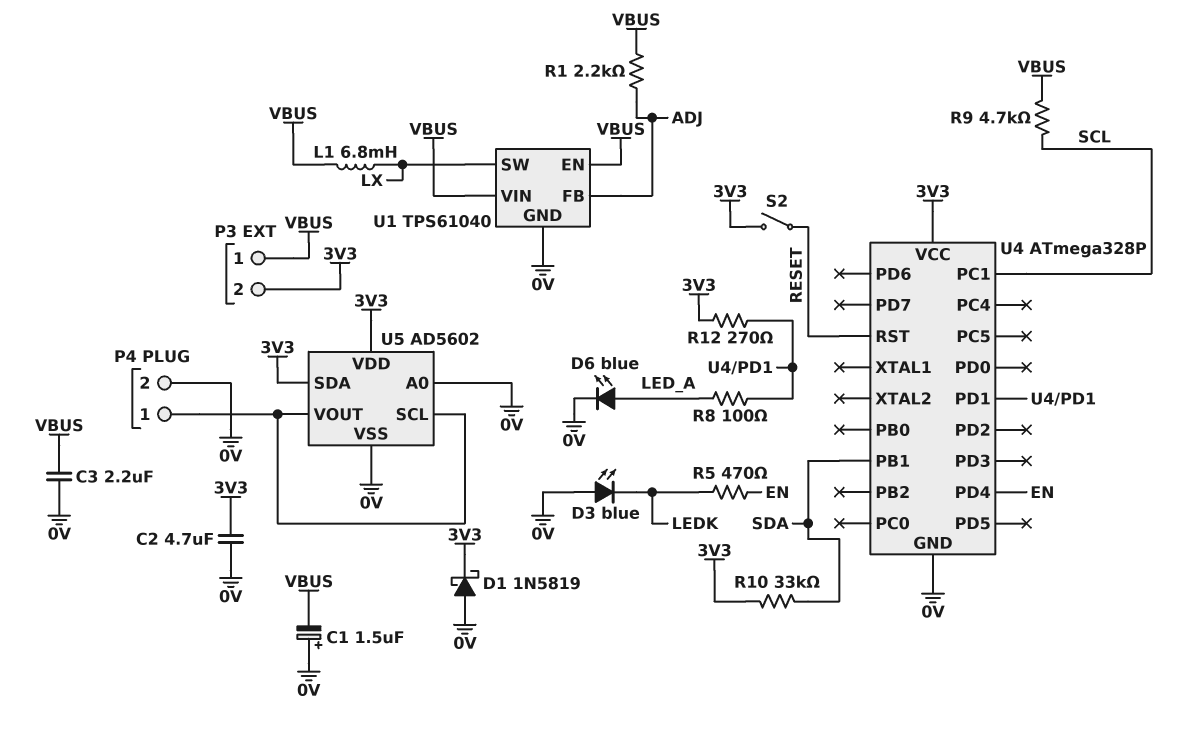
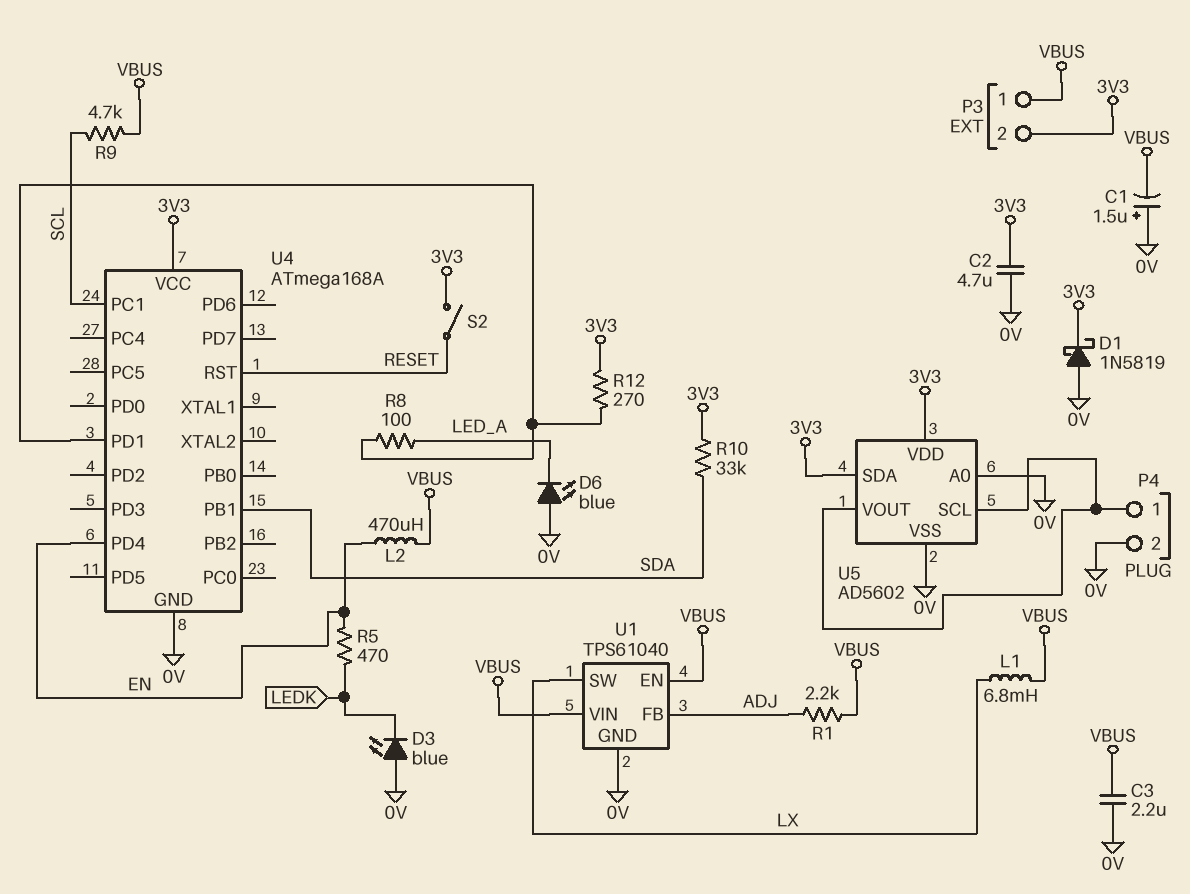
D6: LED blue (A LED_A, K 0V) -> LED blue (A 0V, K LED_A)
L2: none -> 470uH (EN, VBUS)
U4: ATmega328P -> ATmega168A

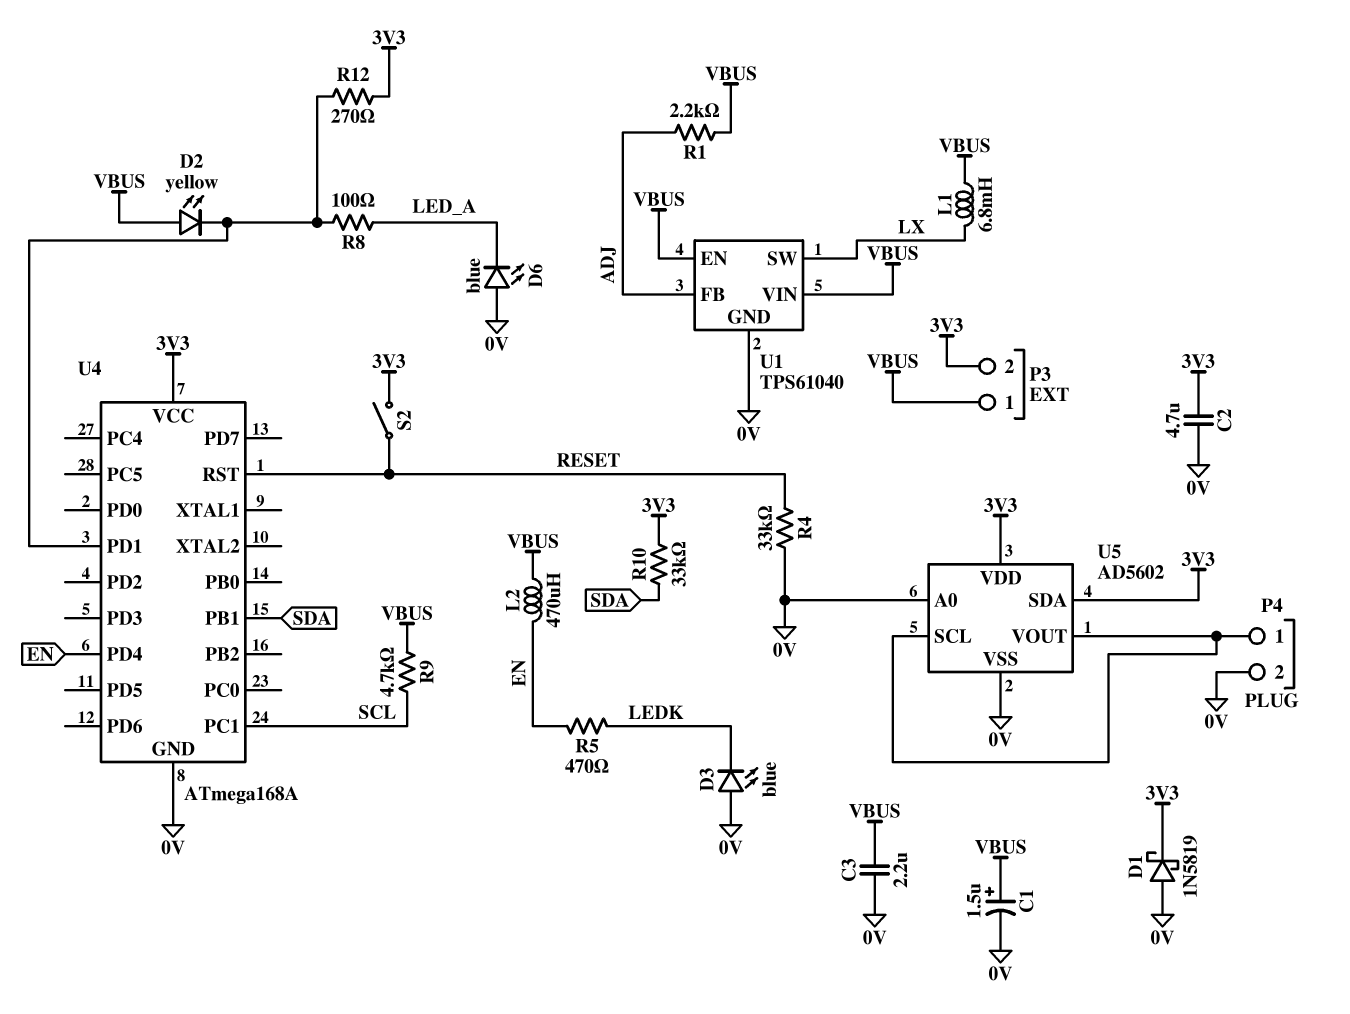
C1: 1.5uF (plus 0V, minus VBUS) -> 1.5uF (plus VBUS, minus 0V)
D2: none -> LED yellow (A VBUS, K U4/PD1)
R4: none -> 33k (0V, RESET)

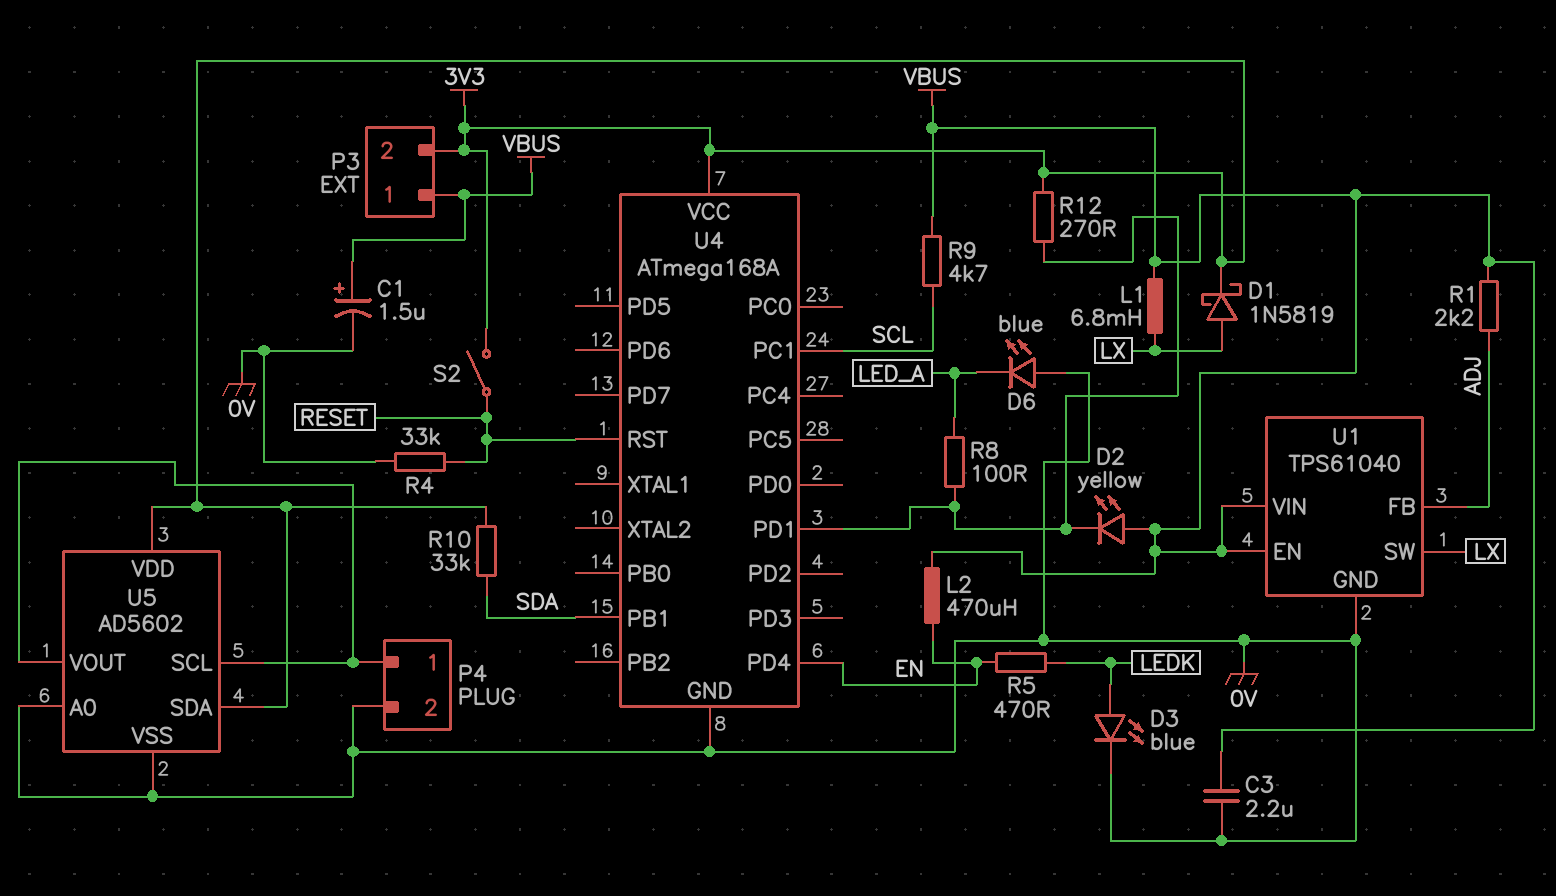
C2: 4.7uF (0V, 3V3) -> none
D1: schottky 1N5819 (A 0V, K 3V3) -> schottky 1N5819 (A LX, K 3V3)
D3: LED blue (A 0V, K LEDK) -> LED blue (A LEDK, K 0V)

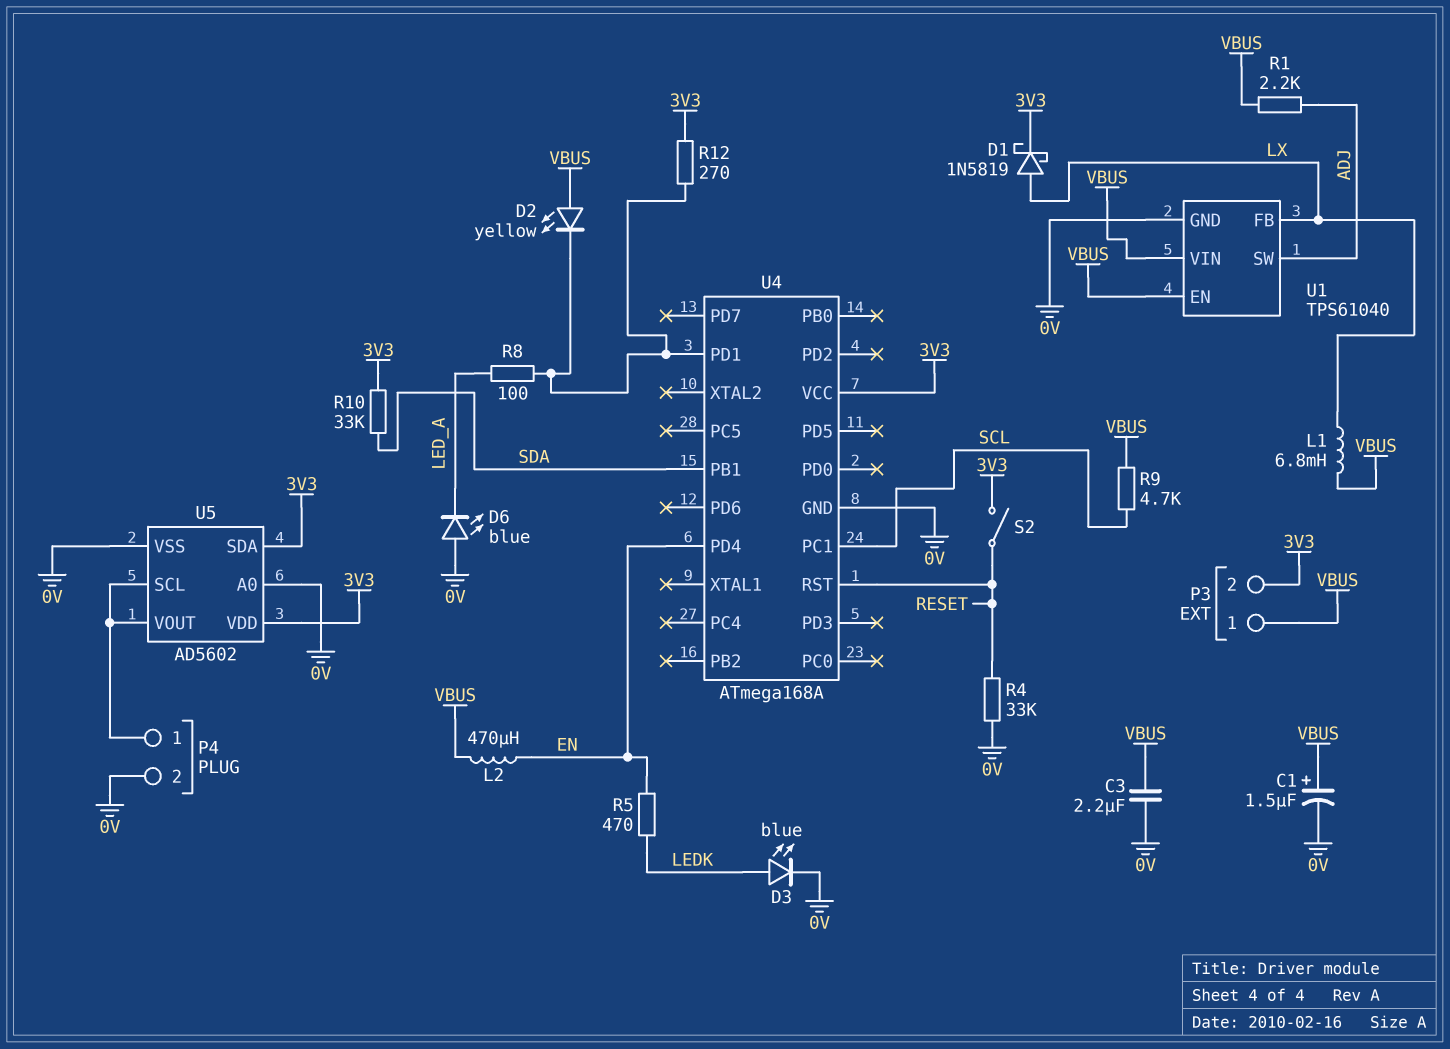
U1 pin FB: ADJ -> LX
U1 pin SW: LX -> ADJ

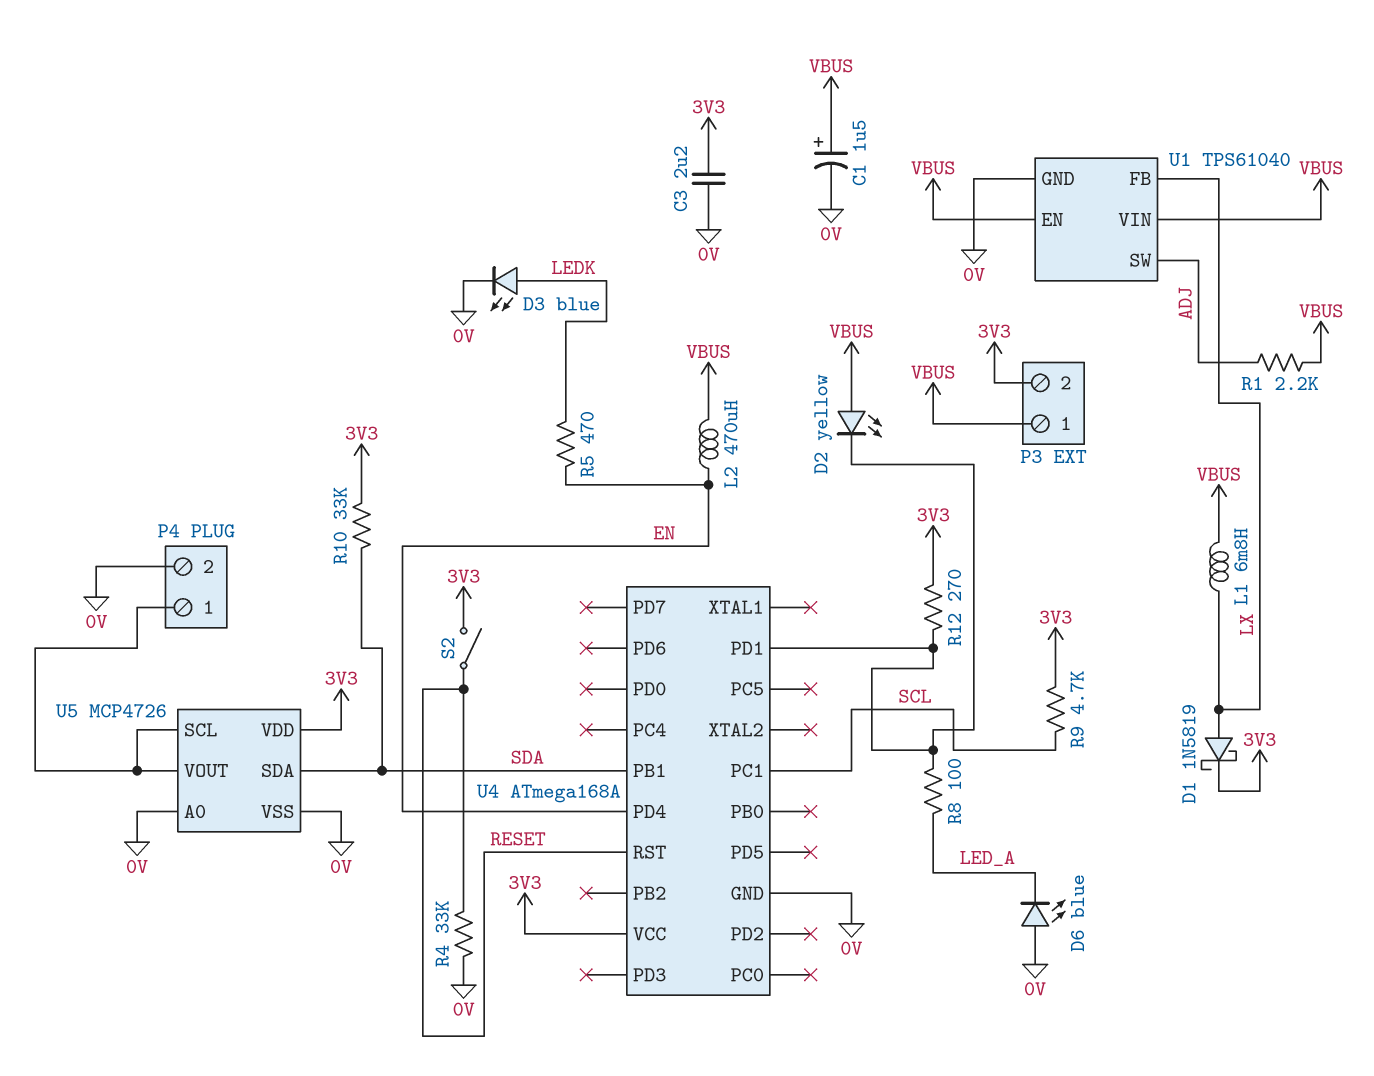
C3: 2.2uF (0V, VBUS) -> 2.2uF (0V, 3V3)
R9: 4.7k (SCL, VBUS) -> 4.7k (3V3, SCL)
U5: AD5602 -> MCP4726
U5 pin SDA: 3V3 -> SDA

